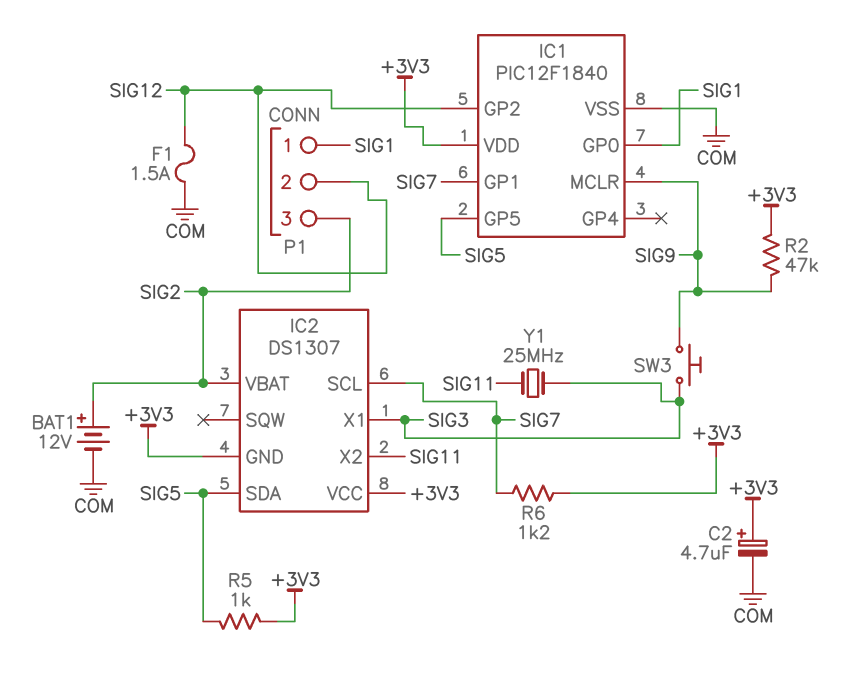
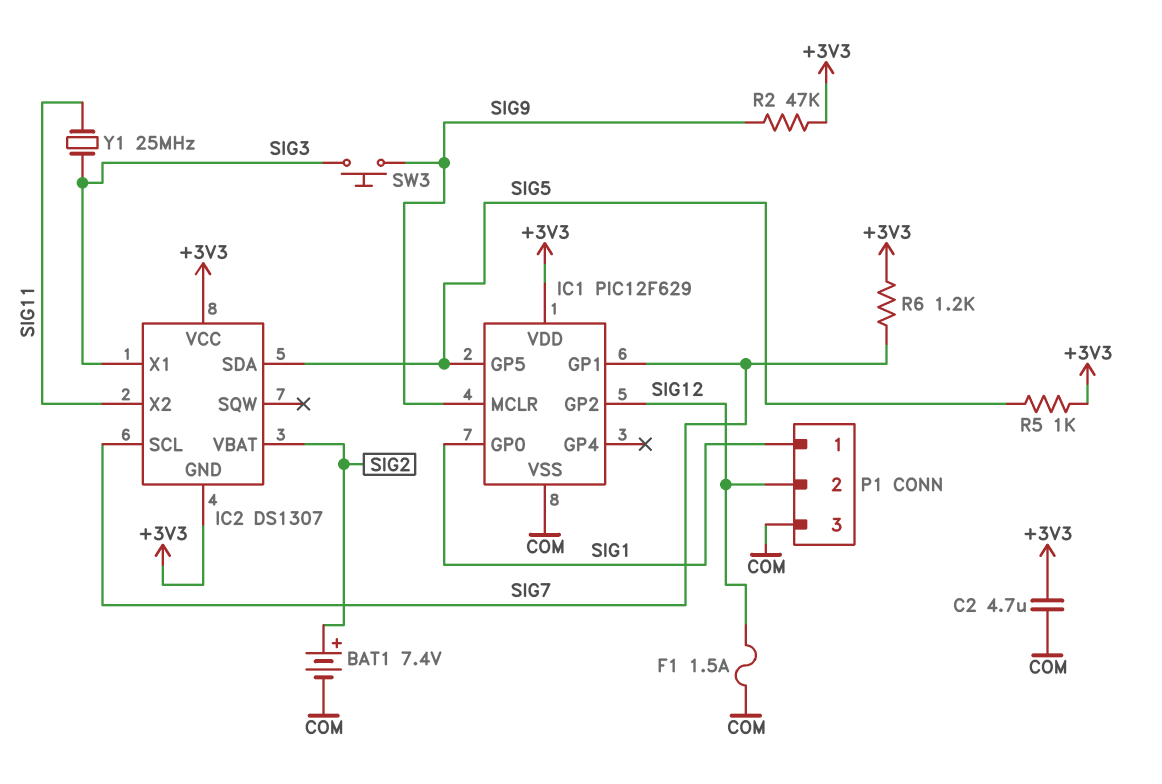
BAT1: 12V (plus SIG2, minus COM) -> 7.4V (plus SIG2, minus COM)
C2: 4.7uF (plus +3V3, minus COM) -> 4.7uF (+3V3, COM)
IC1: PIC12F1840 -> PIC12F629
P1 pin 3: SIG2 -> COM

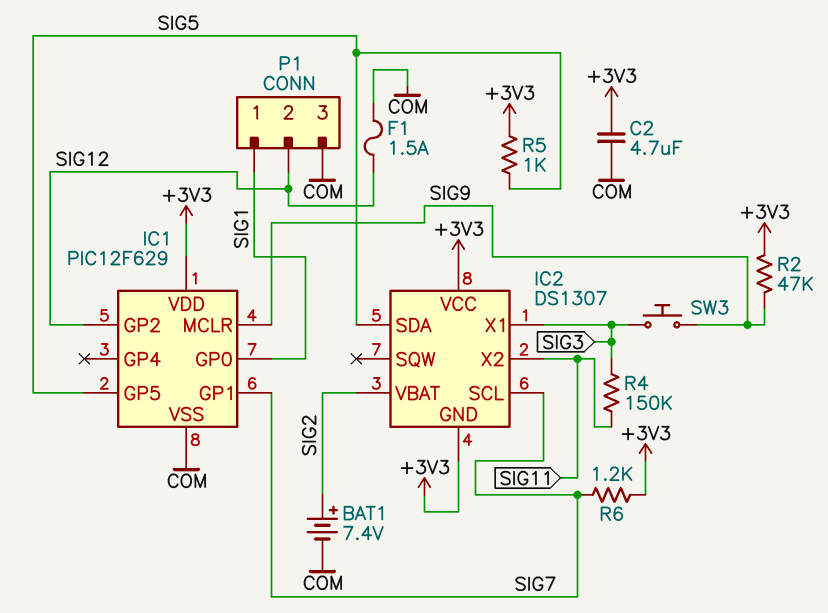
R4: none -> 150k (SIG3, SIG11)
Y1: 25MHz (SIG3, SIG11) -> none

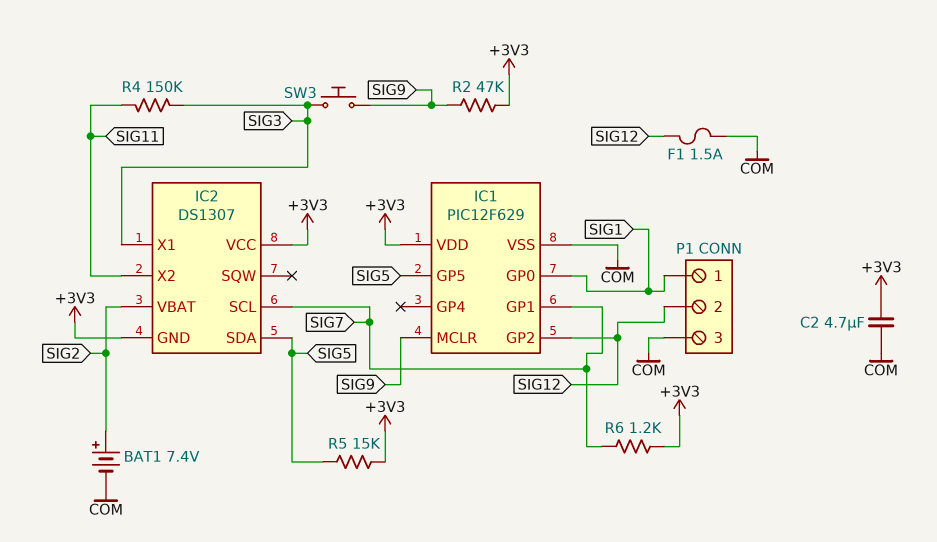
R5: 1k (+3V3, SIG5) -> 15k (+3V3, SIG5)

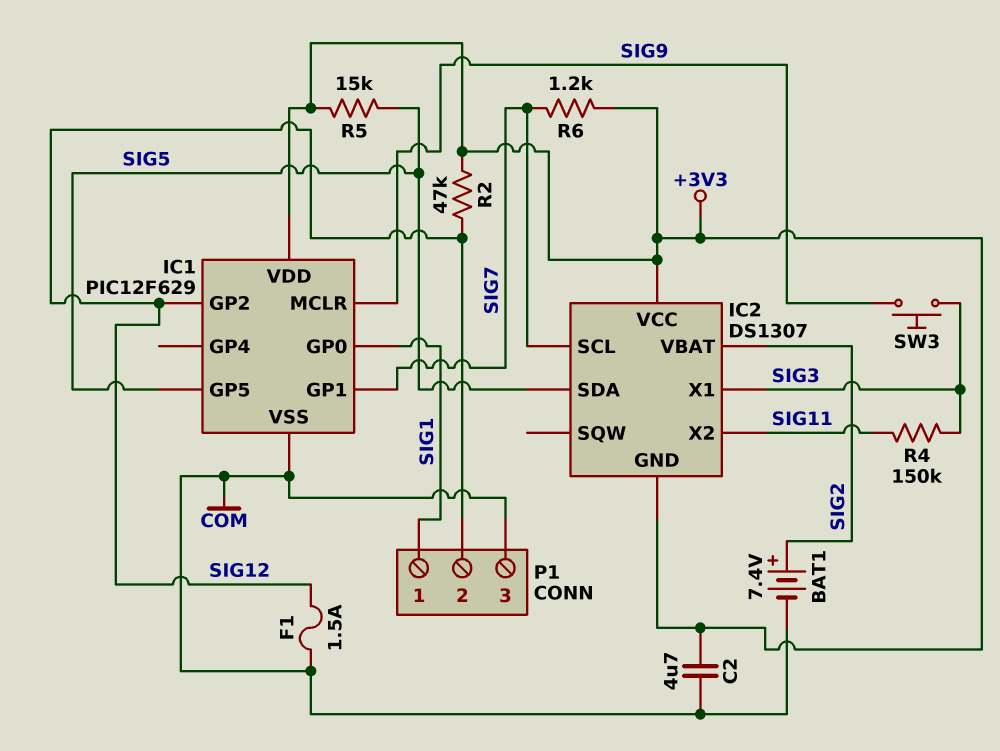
R2: 47k (+3V3, SIG9) -> 47k (+3V3, SIG12)

